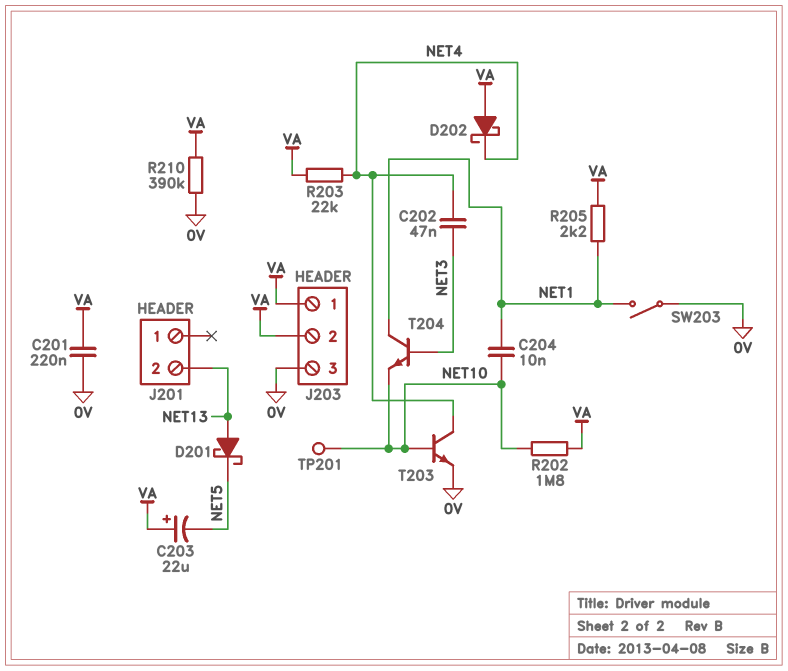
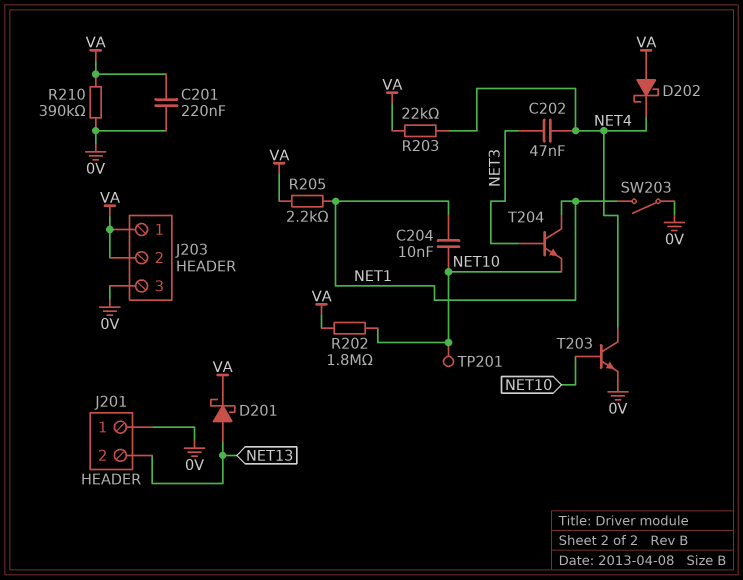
C203: 22uF (plus VA, minus NET5) -> none
D201: schottky (A NET13, K NET5) -> schottky (A NET13, K VA)
J201 pin 1: none -> 0V

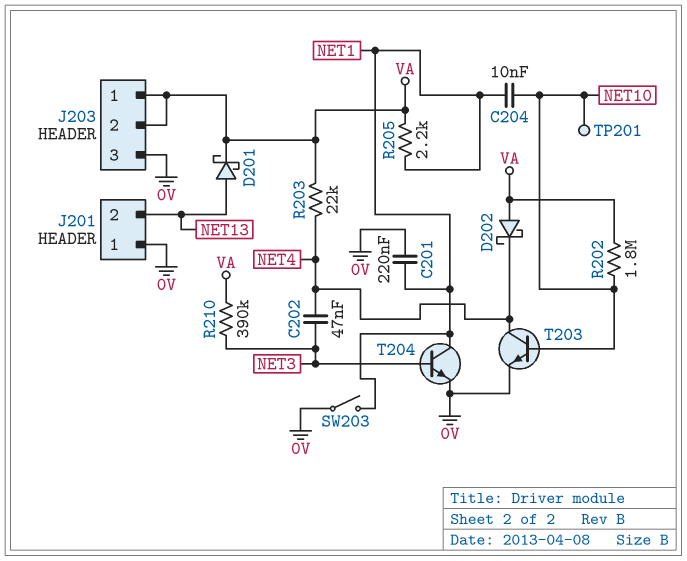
C201: 220nF (0V, VA) -> 220nF (0V, NET1)
R210: 390k (0V, VA) -> 390k (NET3, VA)
T204: NPN (B NET3, C NET1, E NET10) -> NPN (B NET3, C NET1, E 0V)

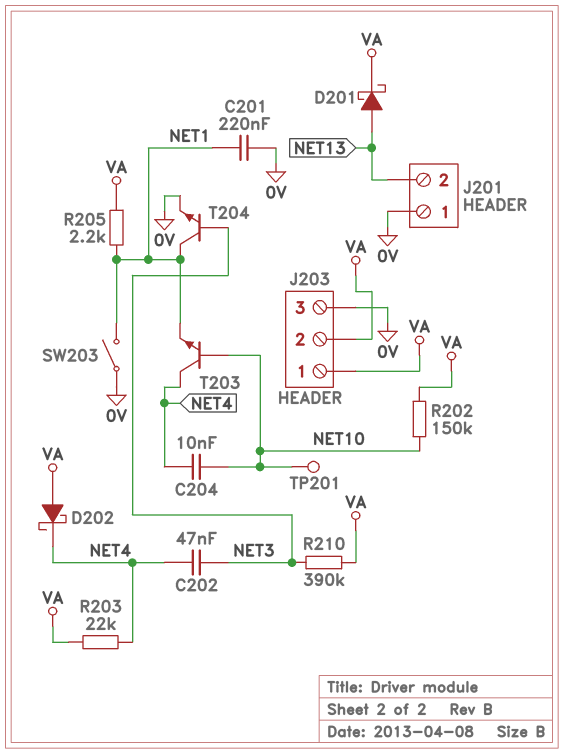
C204: 10nF (NET1, NET10) -> 10nF (NET4, NET10)
R202: 1.8M (NET10, VA) -> 150k (NET10, VA)
T203: NPN (B NET10, C NET4, E 0V) -> NPN (B NET10, C NET4, E NET1)

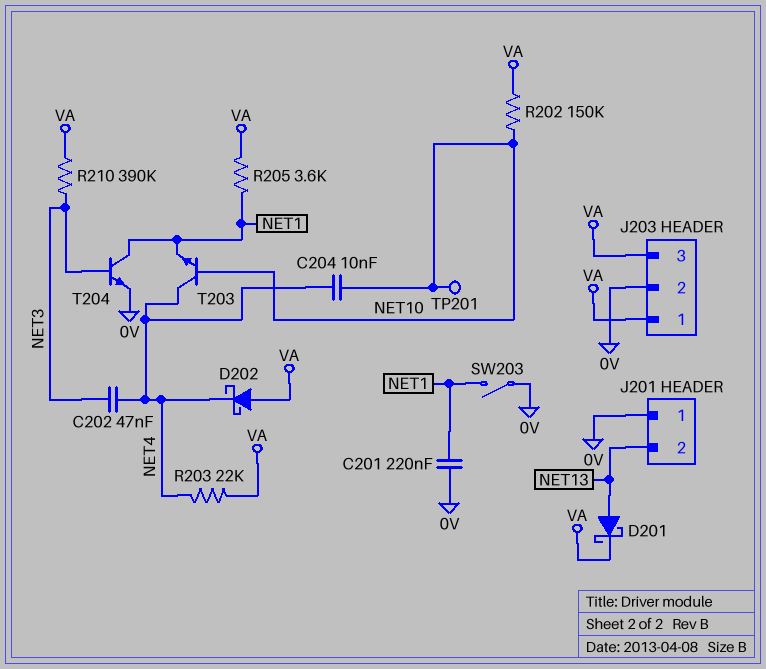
J203 pin 2: VA -> 0V
J203 pin 3: 0V -> VA
R205: 2.2k (NET1, VA) -> 3.6k (NET1, VA)

